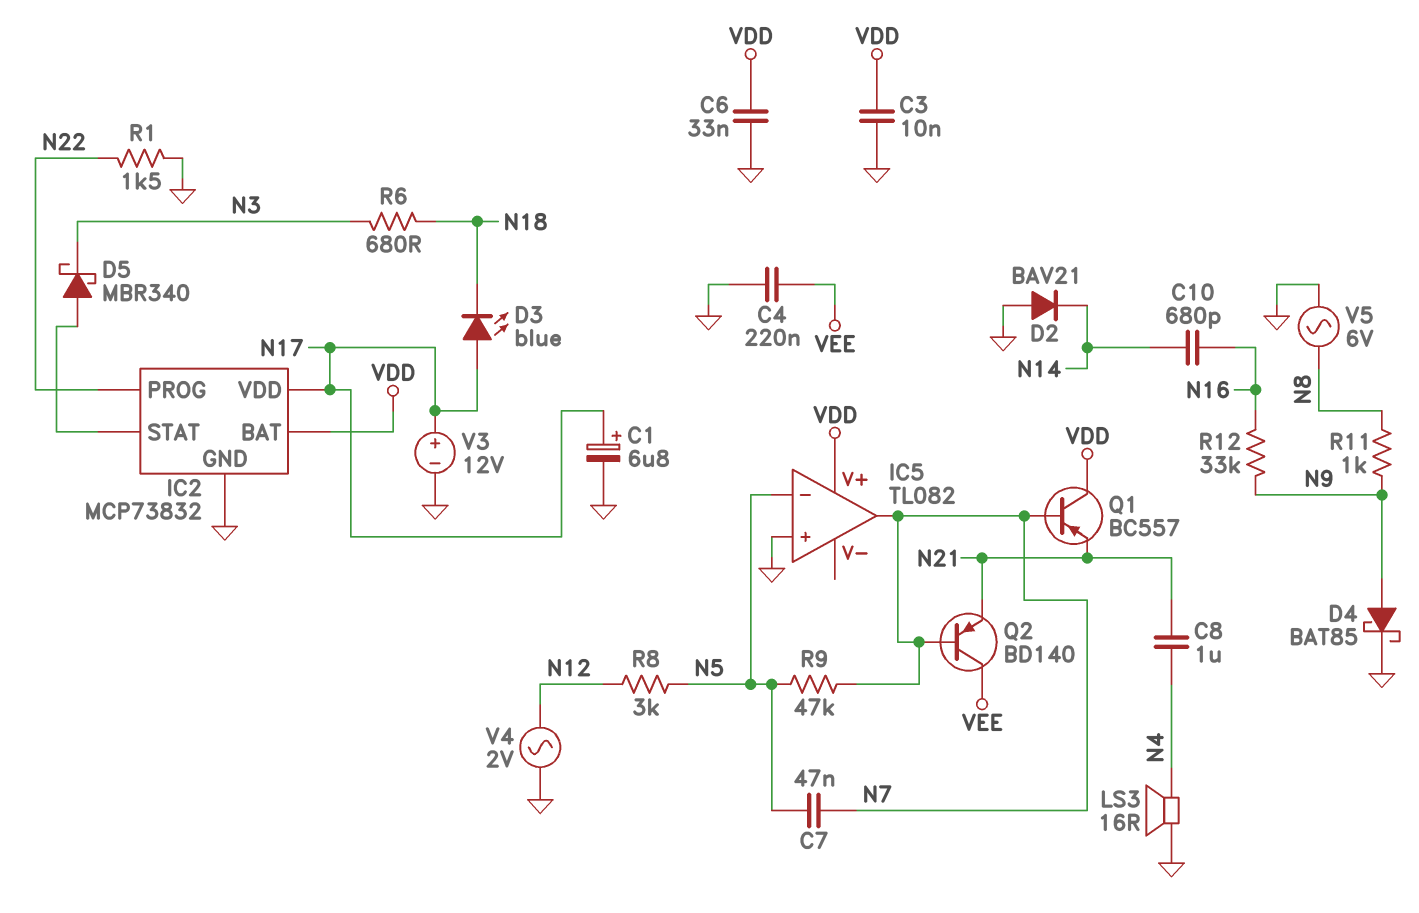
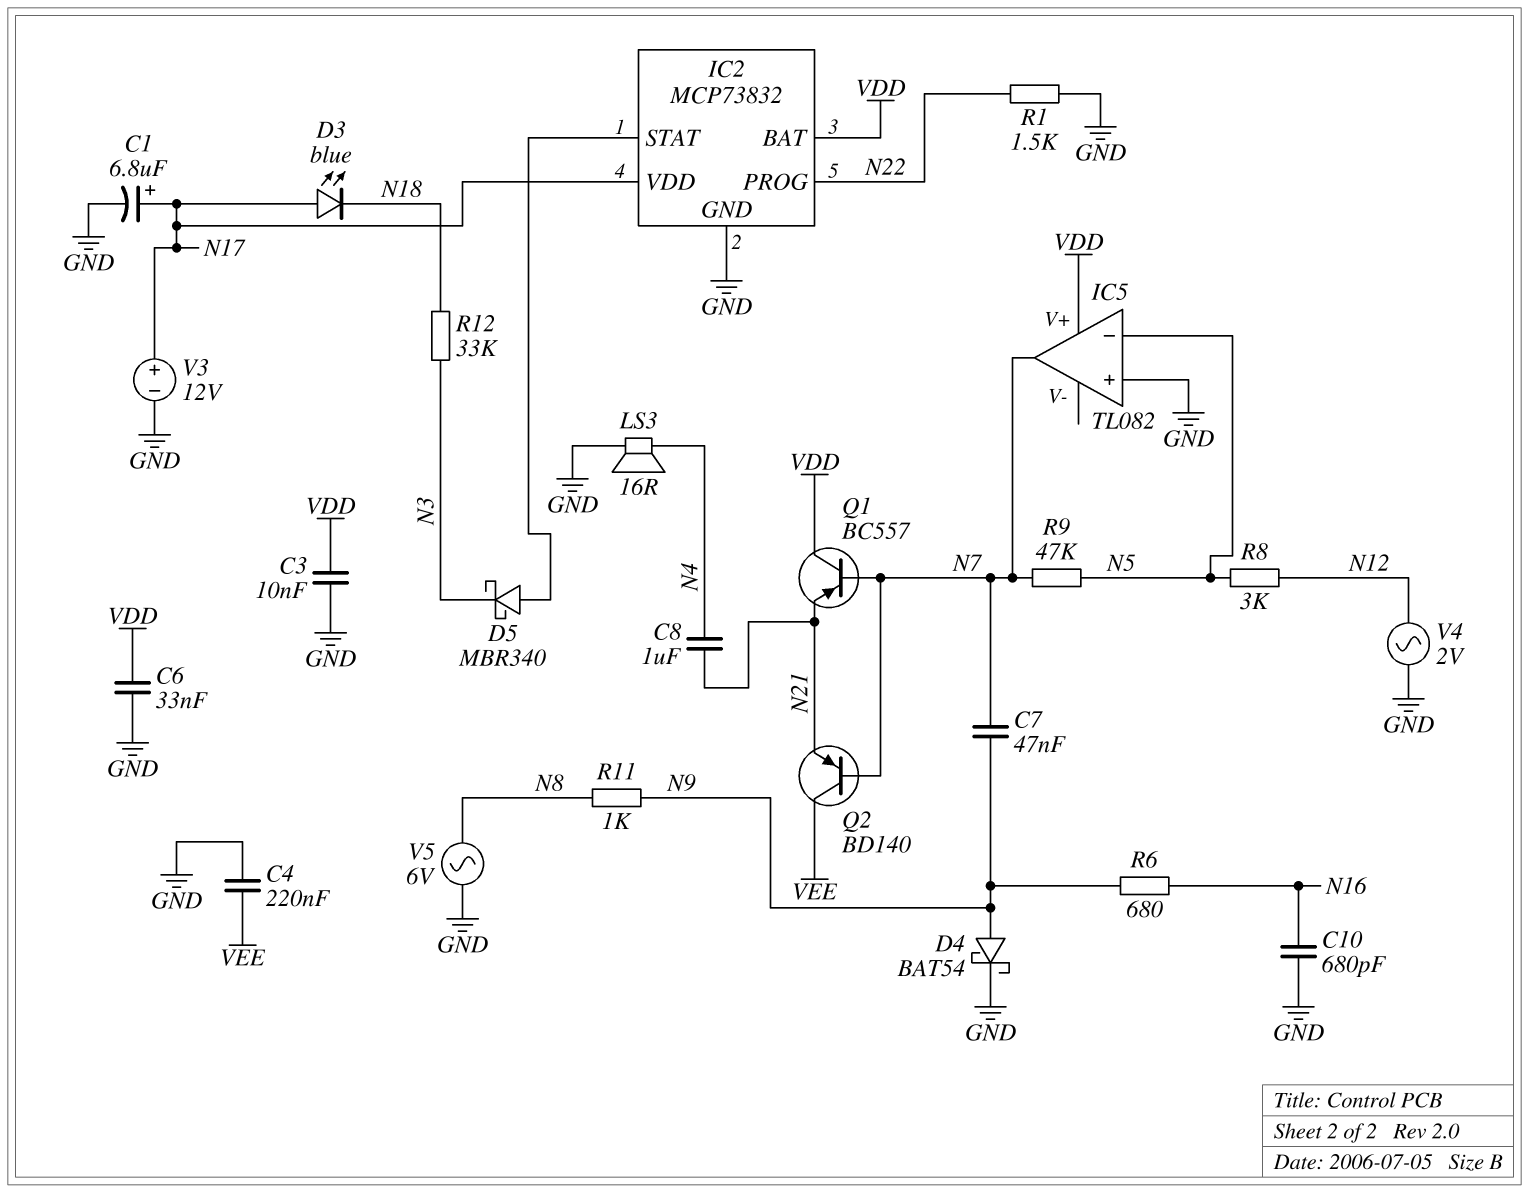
C7: 47nF (N5, N7) -> 47nF (N7, N9)
C10: 680pF (N14, N16) -> 680pF (GND, N16)
D2: diode BAV21 (A GND, K N14) -> none
D4: schottky BAT85 (A N9, K GND) -> schottky BAT54 (A N9, K GND)
R6: 680 (N3, N18) -> 680 (N9, N16)
R12: 33k (N9, N16) -> 33k (N3, N18)

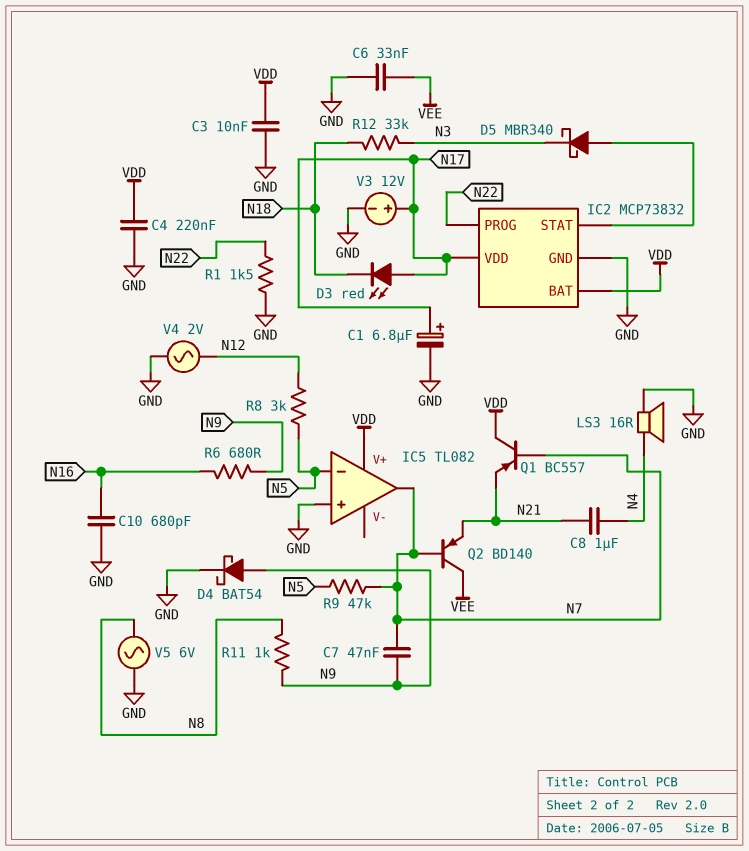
C4: 220nF (GND, VEE) -> 220nF (GND, VDD)
C6: 33nF (GND, VDD) -> 33nF (GND, VEE)
D3: LED blue (A N17, K N18) -> LED red (A N17, K N18)

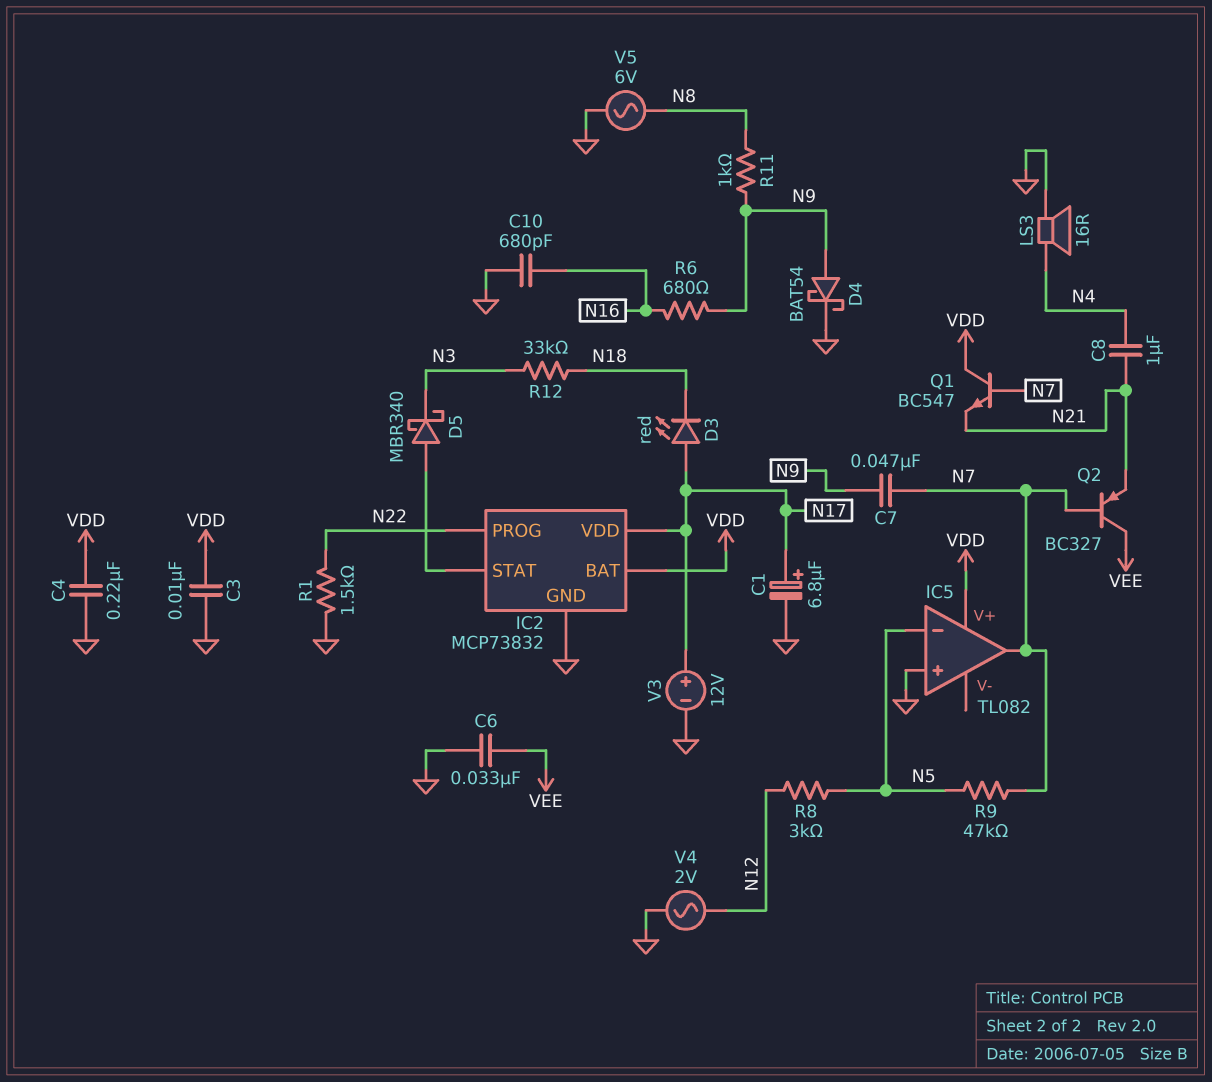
Q1: PNP BC557 (B N7, C VDD, E N21) -> NPN BC547 (B N7, C VDD, E N21)
Q2: PNP BD140 (B N7, C VEE, E N21) -> PNP BC327 (B N7, C VEE, E N21)

